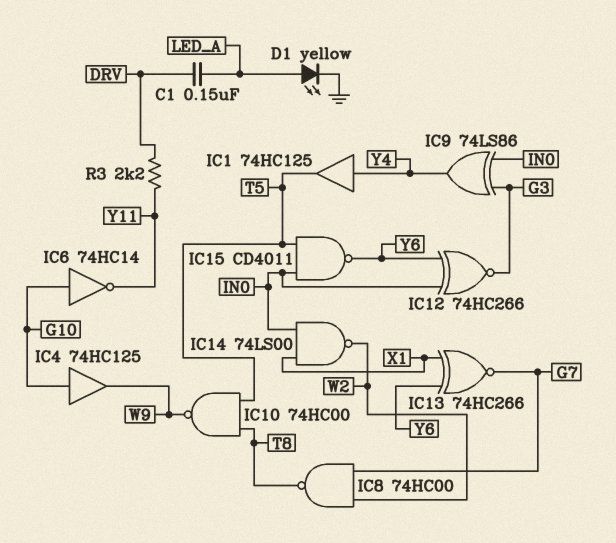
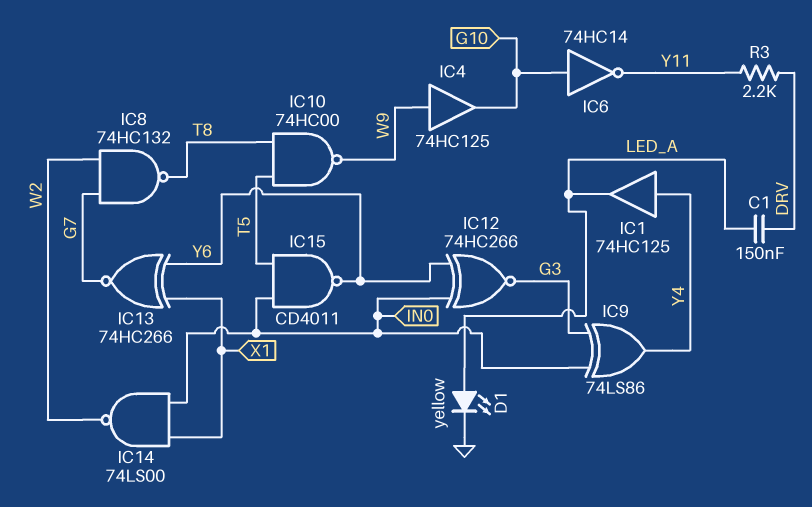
IC1: buffer 74HC125 (in Y4, out T5) -> buffer 74HC125 (in Y4, out LED_A)
IC4: buffer 74HC125 (in G10, out W9) -> buffer 74HC125 (in W9, out G10)
IC8: NAND 74HC00 (in G7, in W2, out T8) -> NAND 74HC132 (in G7, in W2, out T8)

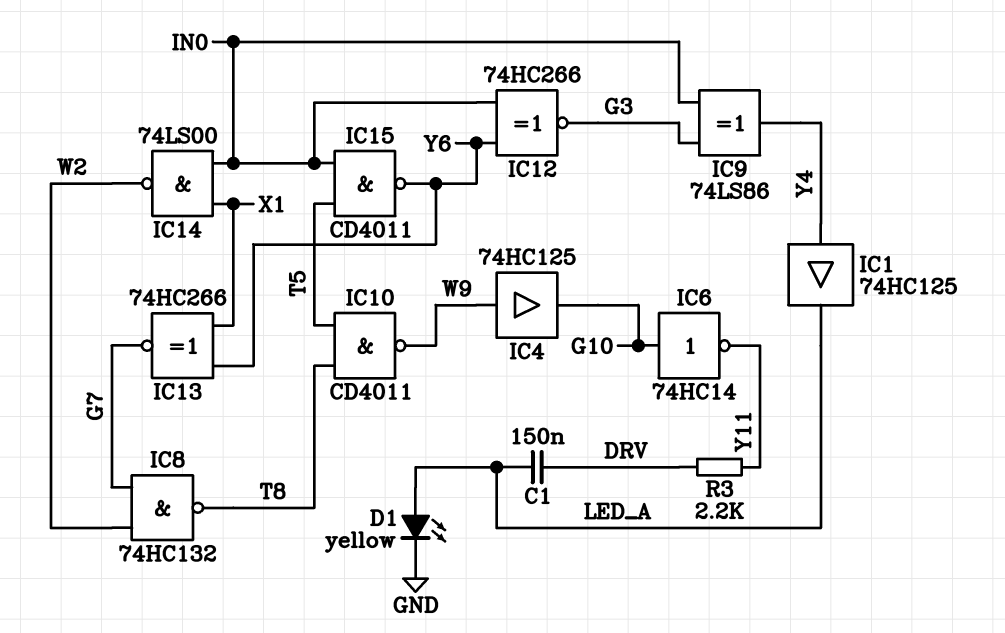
IC10: NAND 74HC00 (in T5, in T8, out W9) -> NAND CD4011 (in T5, in T8, out W9)

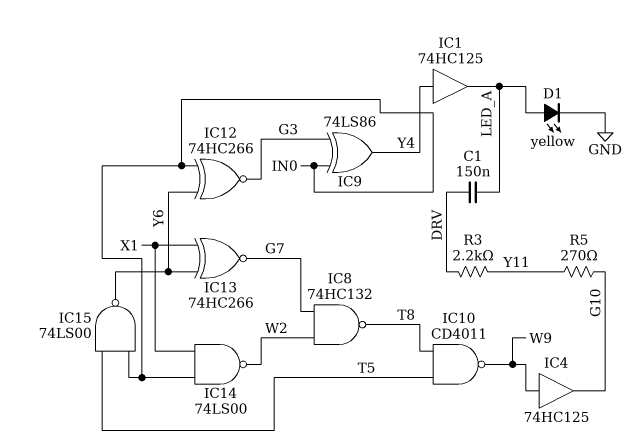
IC6: NOT 74HC14 (in G10, out Y11) -> none
IC15: NAND CD4011 (in IN0, in T5, out Y6) -> NAND 74LS00 (in IN0, in T5, out Y6)
R5: none -> 270 (G10, Y11)

